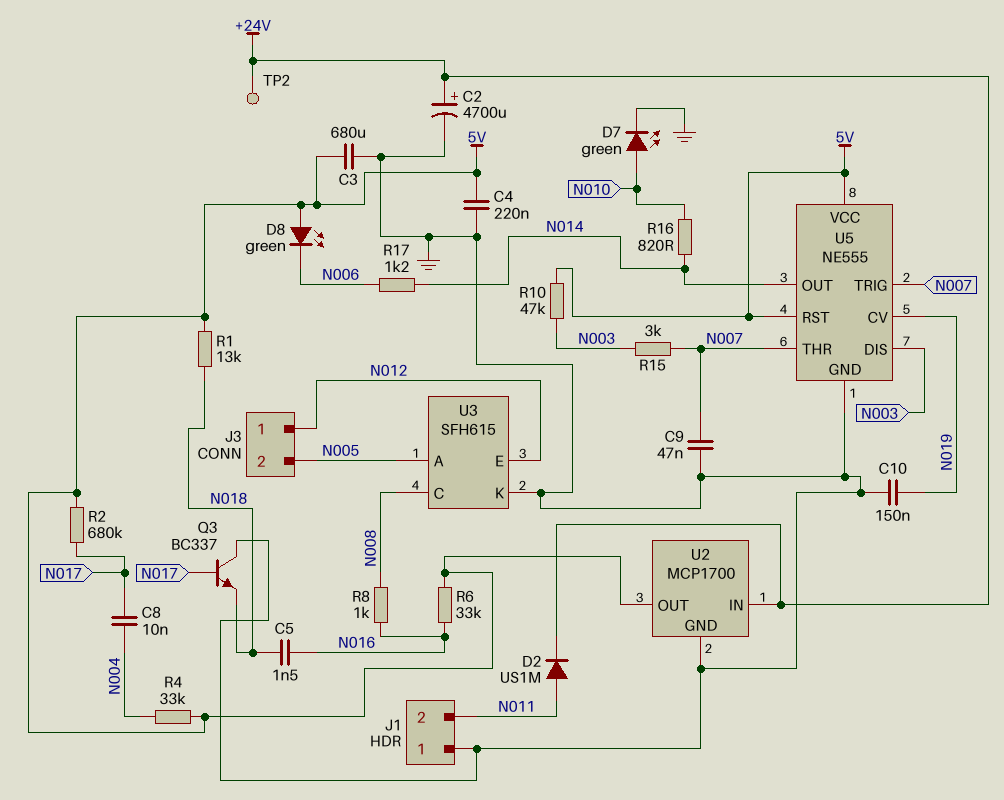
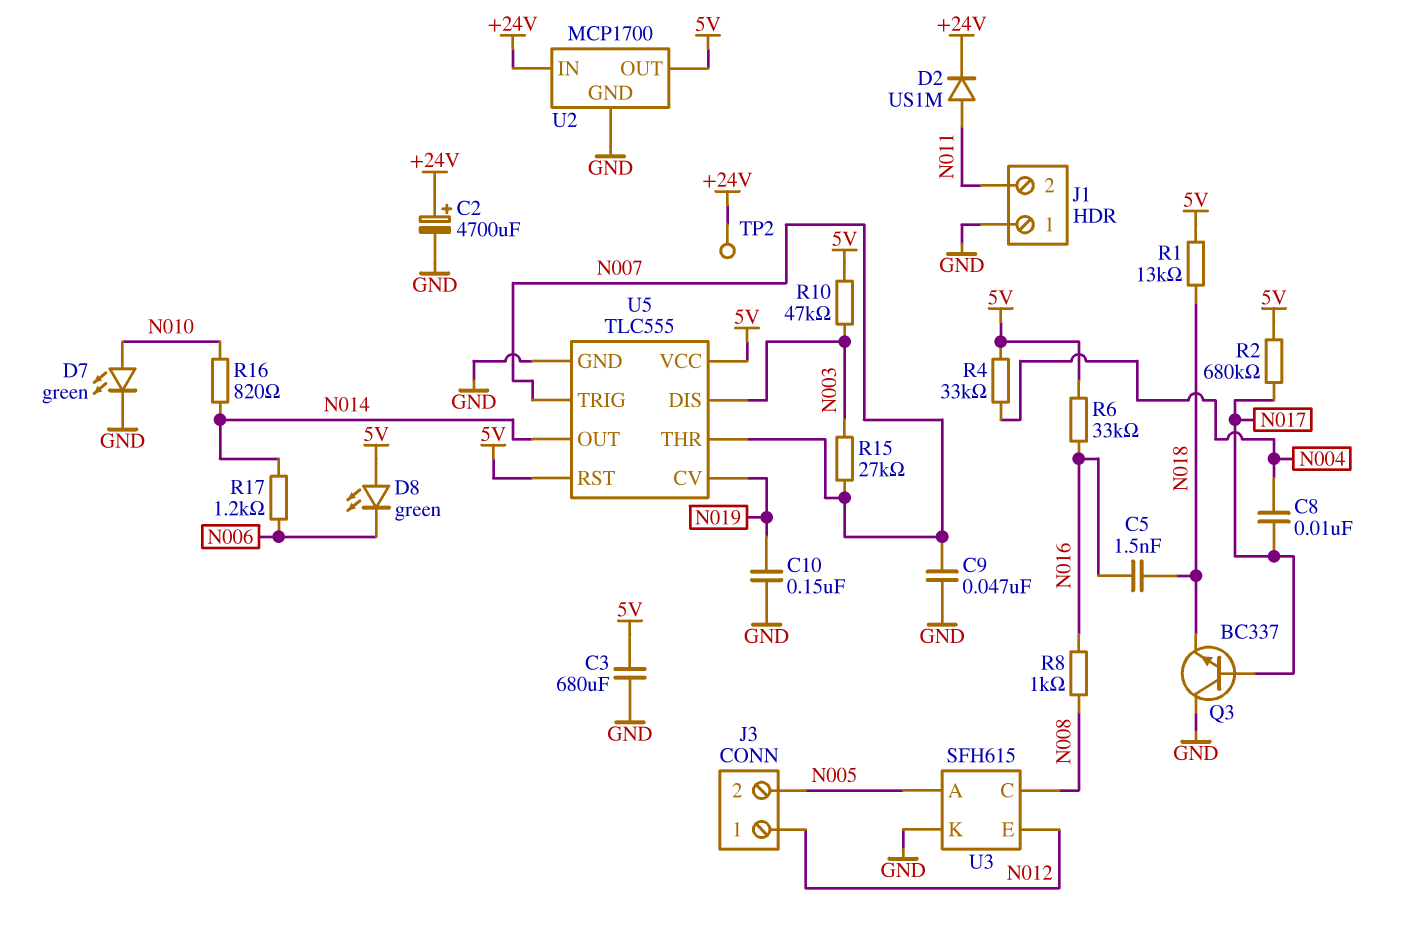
C4: 220nF (5V, GND) -> none
R15: 3k (N003, N007) -> 27k (N003, N007)
U5: NE555 -> TLC555

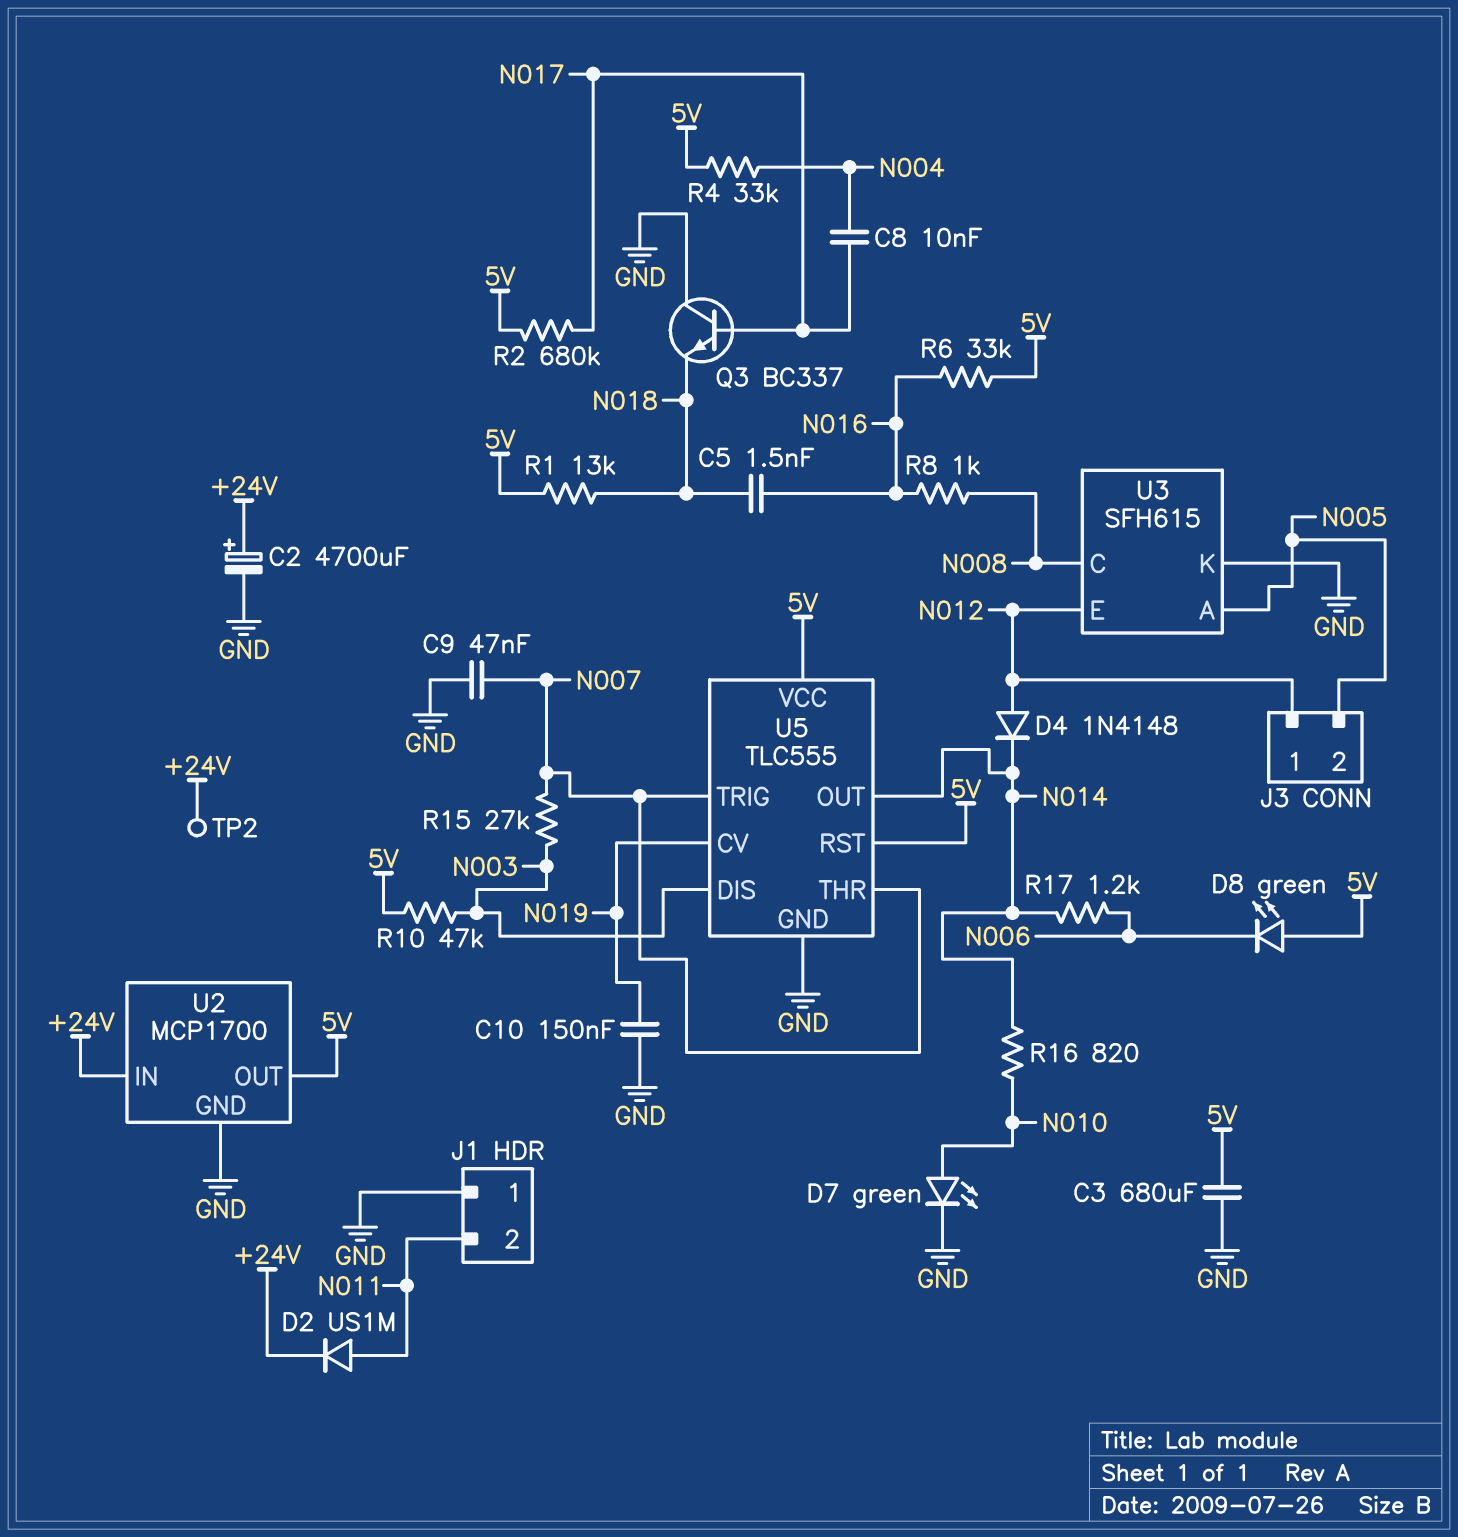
D4: none -> diode 1N4148 (A N012, K N014)

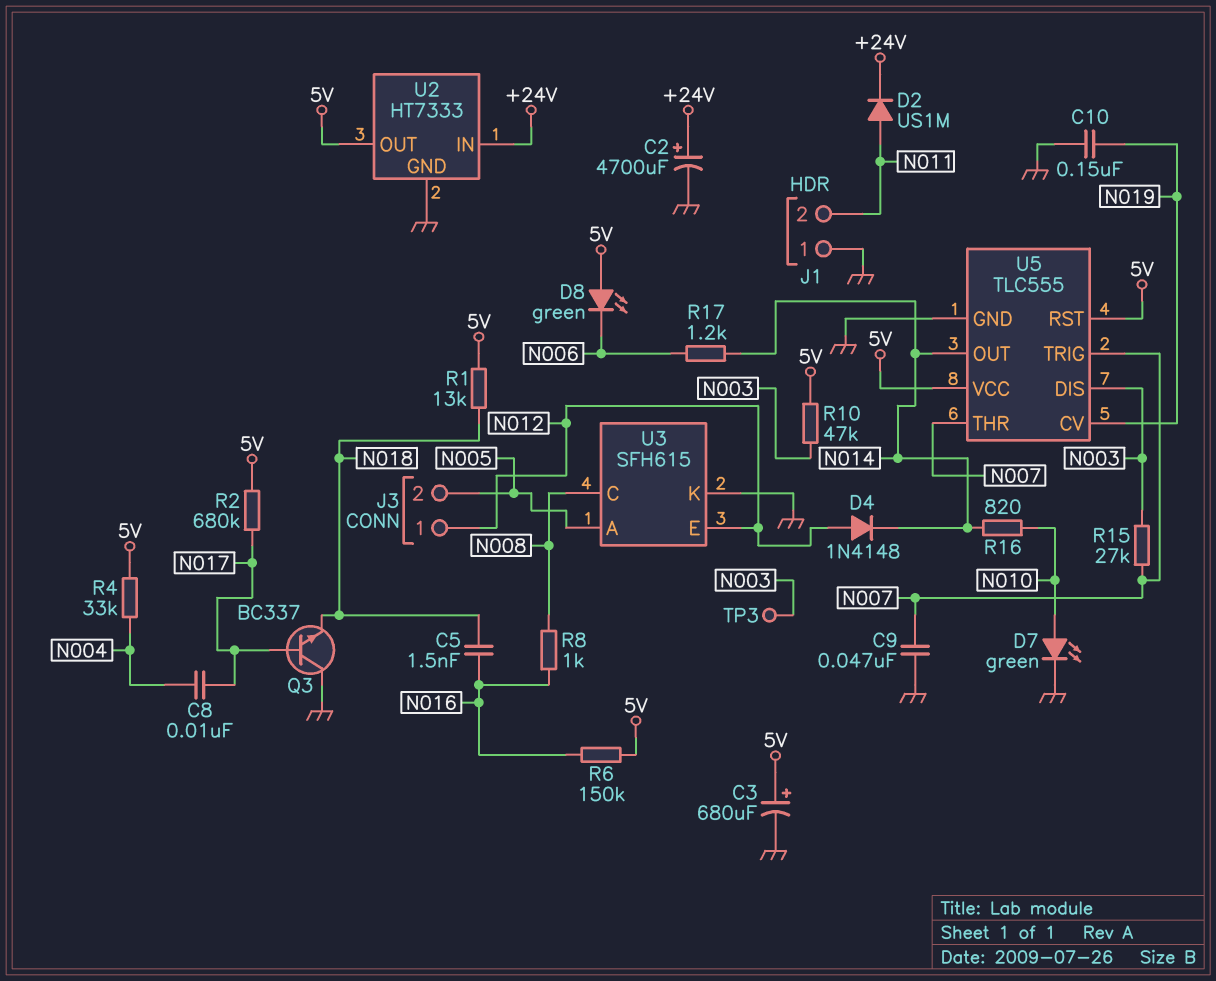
C3: 680uF (5V, GND) -> 680uF (plus 5V, minus GND)
R6: 33k (5V, N016) -> 150k (5V, N016)
TP2: test point (+24V) -> none
TP3: none -> test point (N003)
U2: MCP1700 -> HT7333

